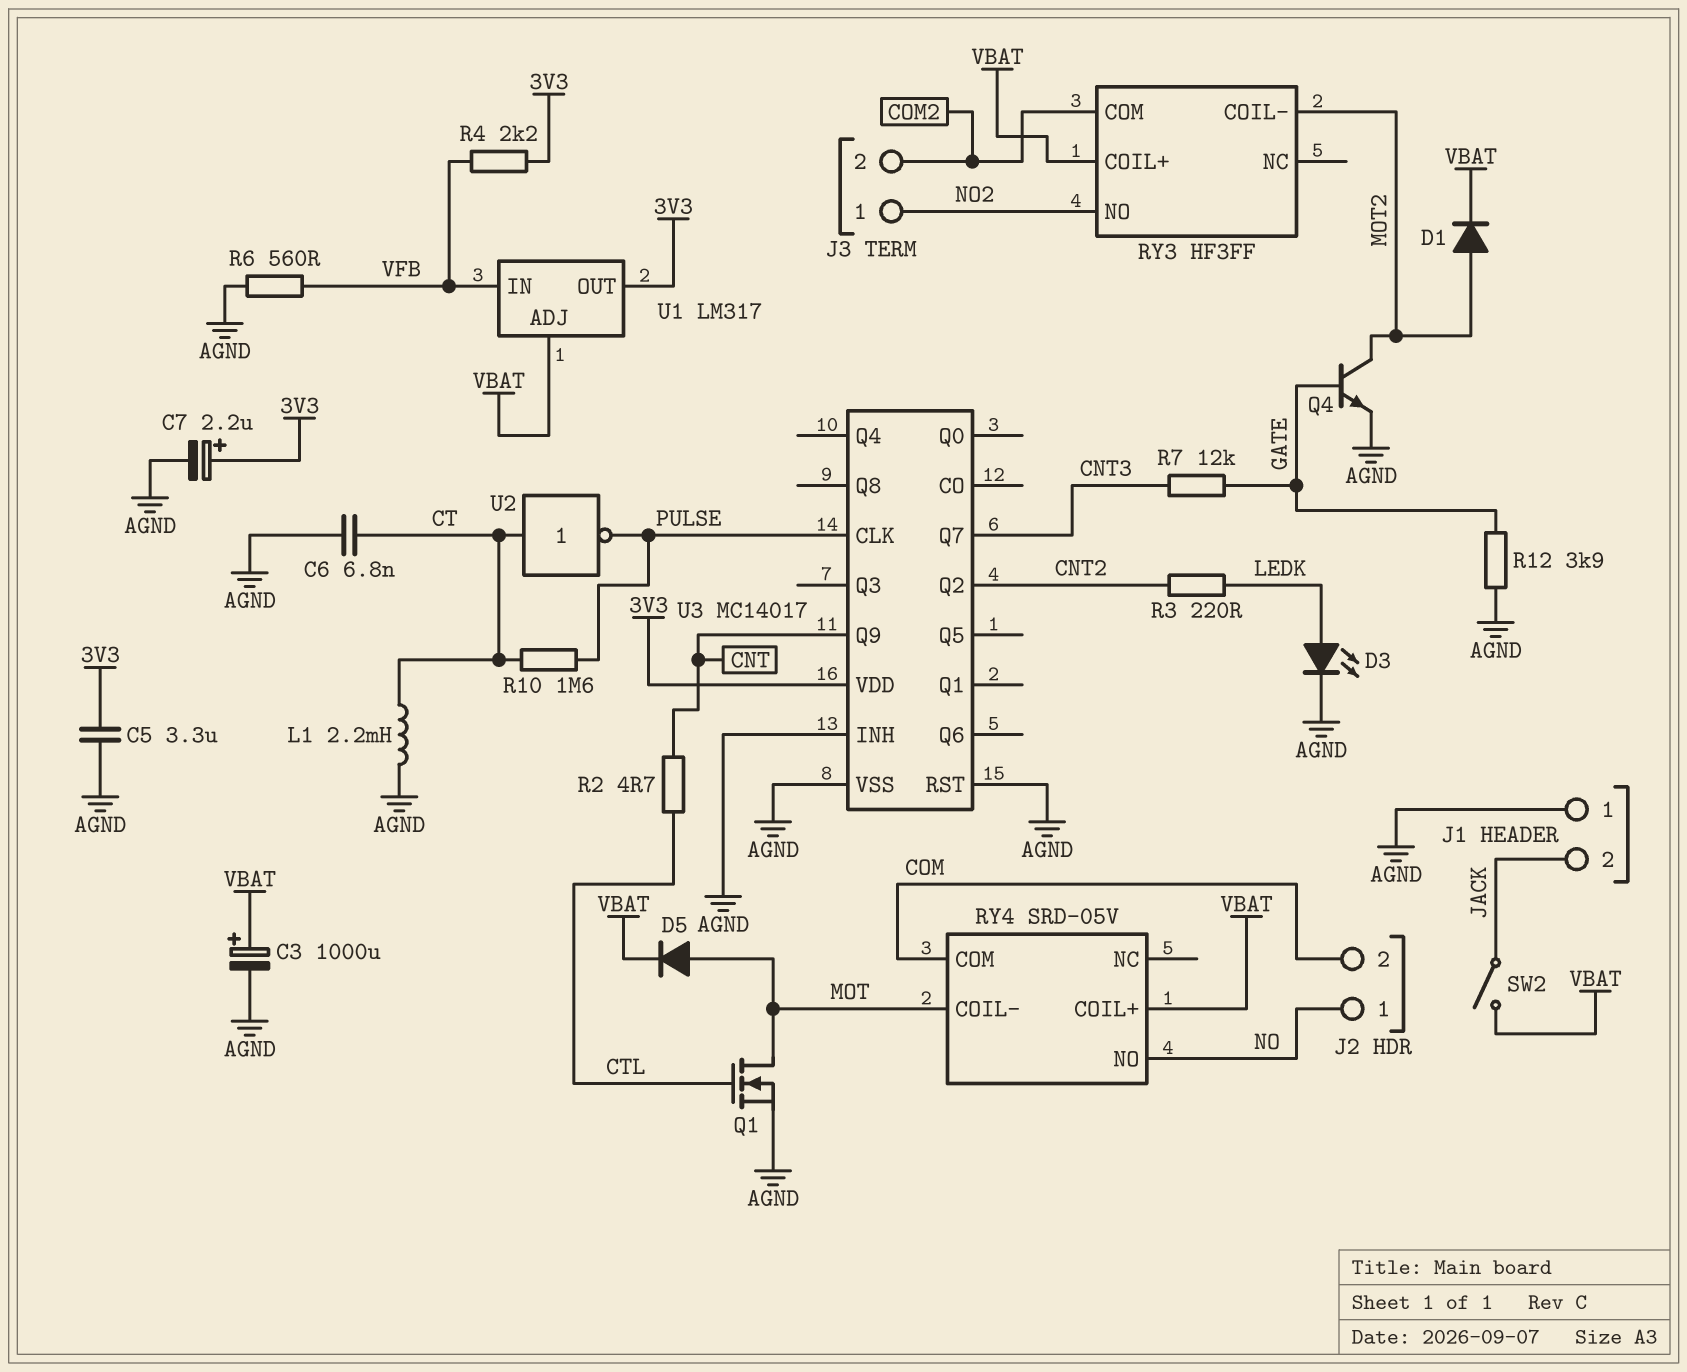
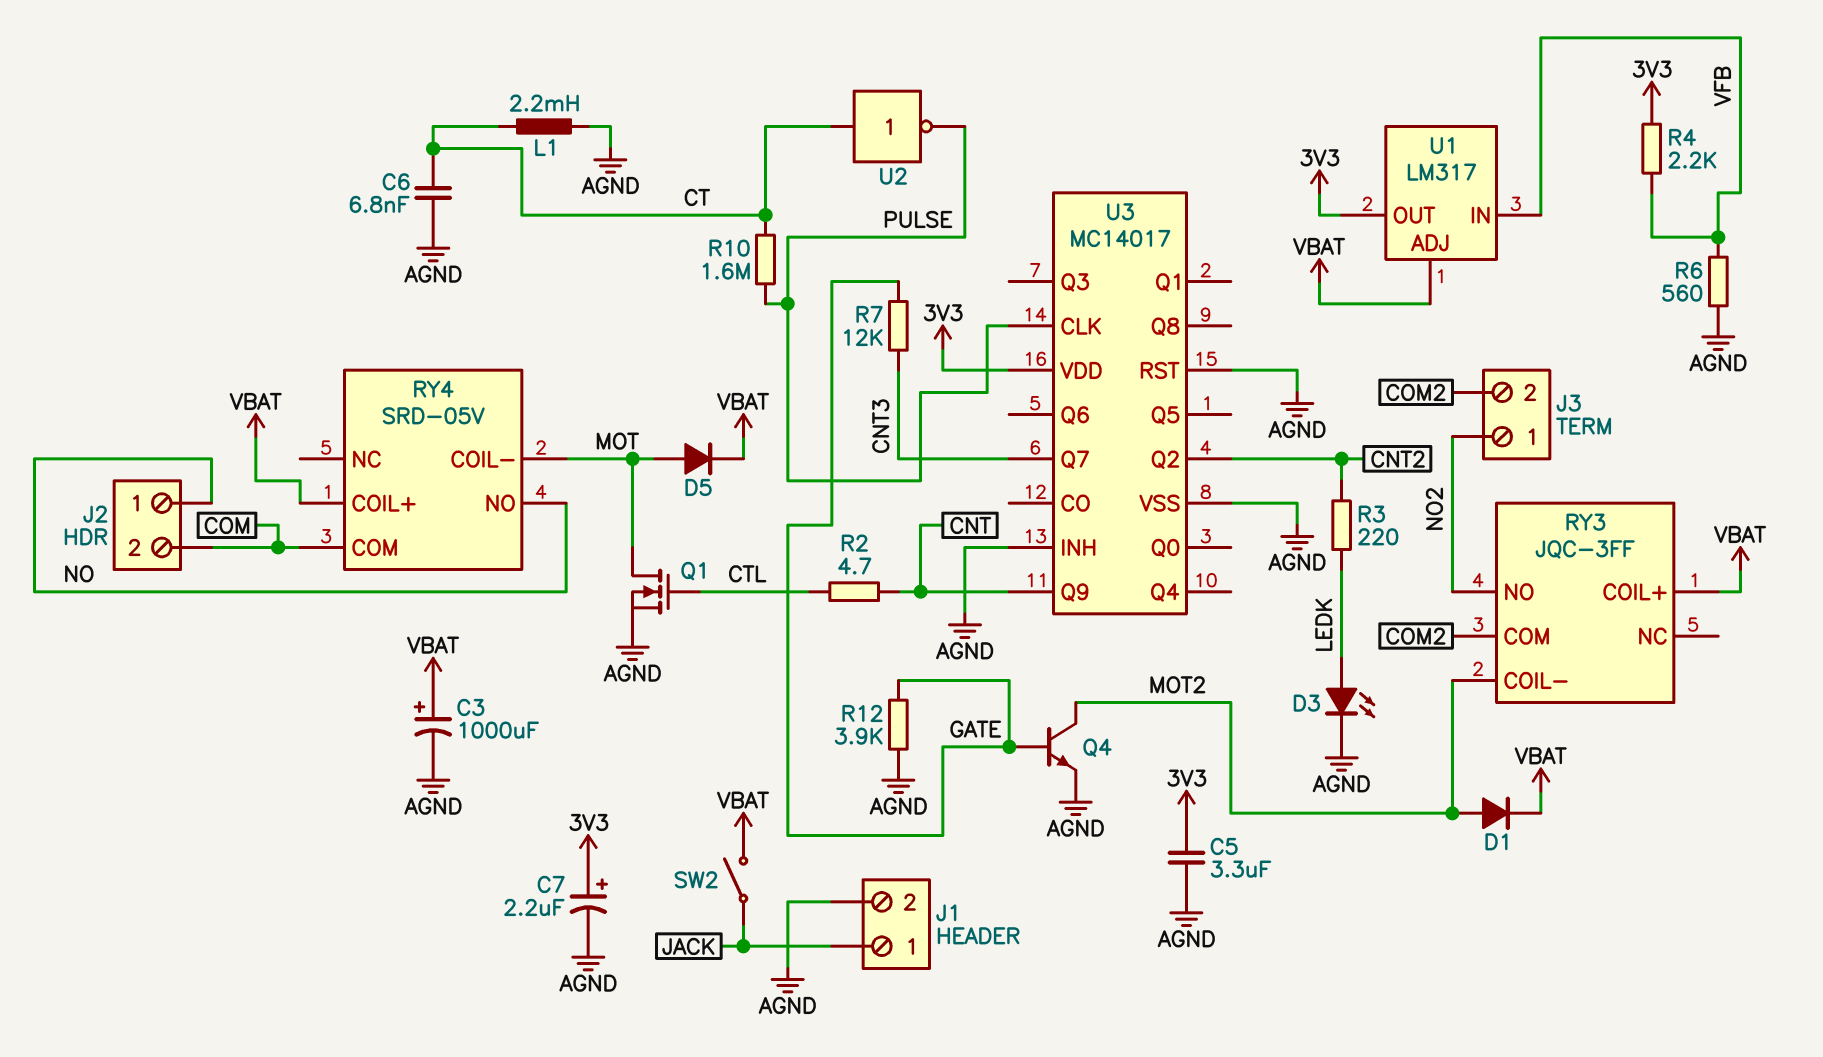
J1 pin 1: AGND -> JACK
J1 pin 2: JACK -> AGND
RY3: HF3FF -> JQC-3FF

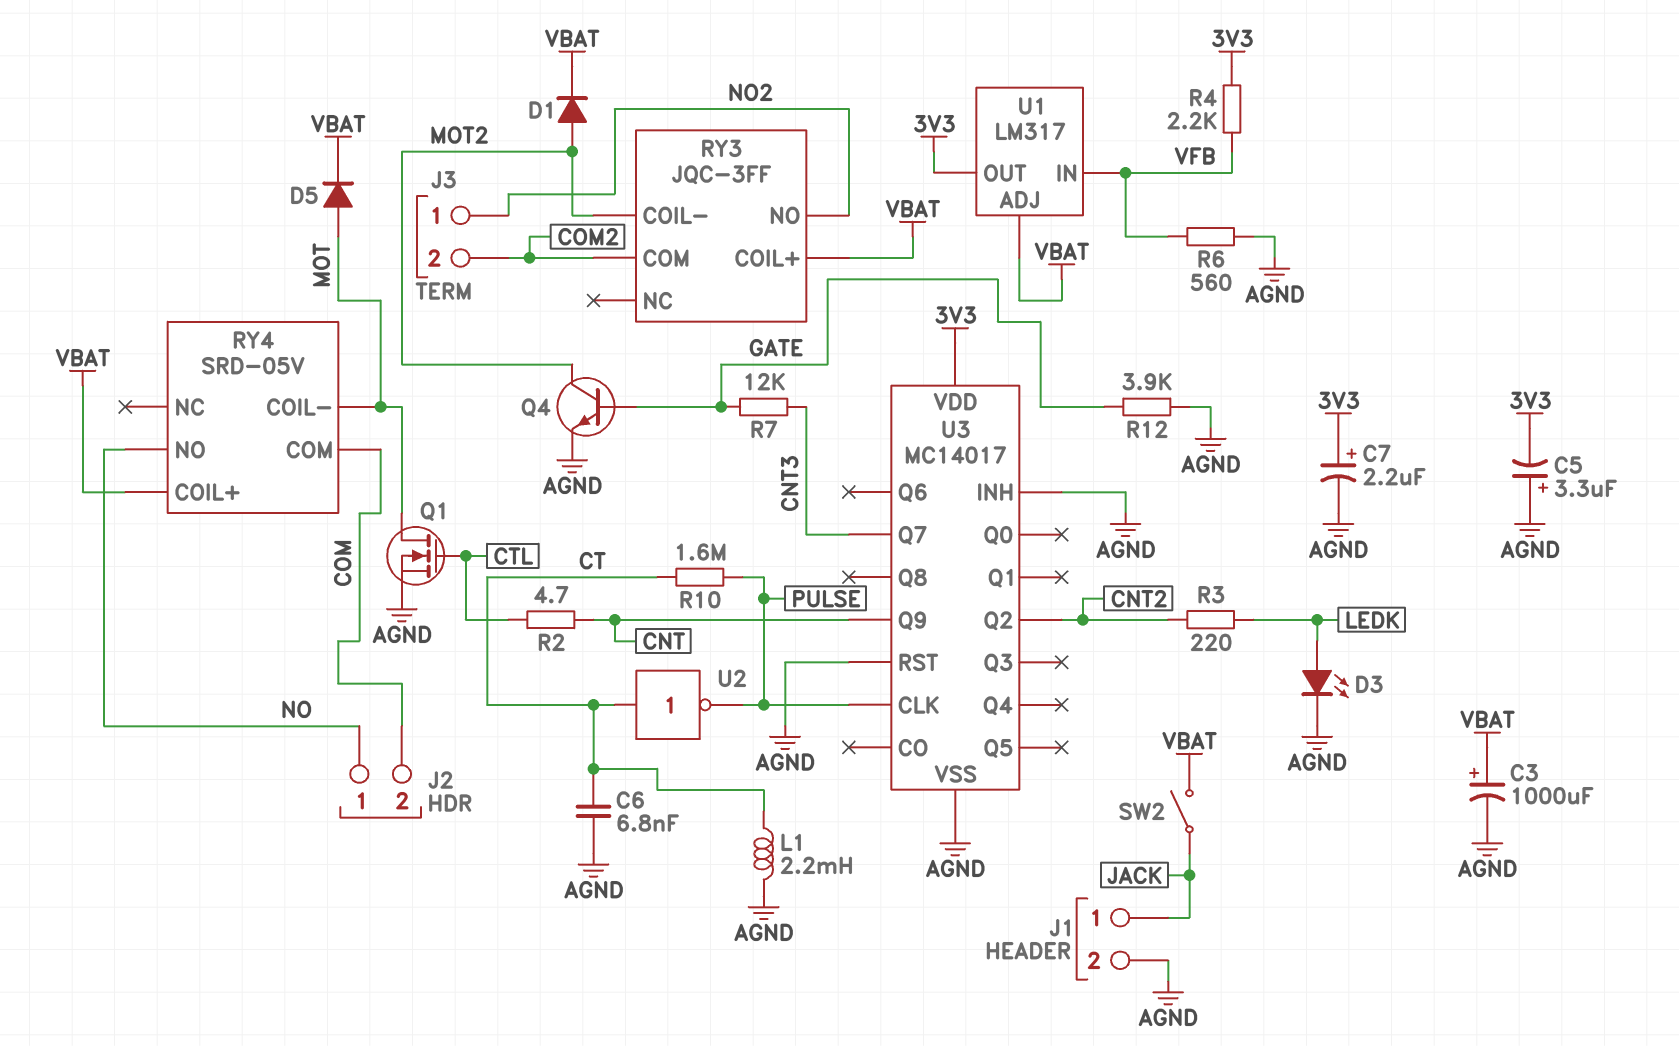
C5: 3.3uF (3V3, AGND) -> 3.3uF (plus AGND, minus 3V3)

